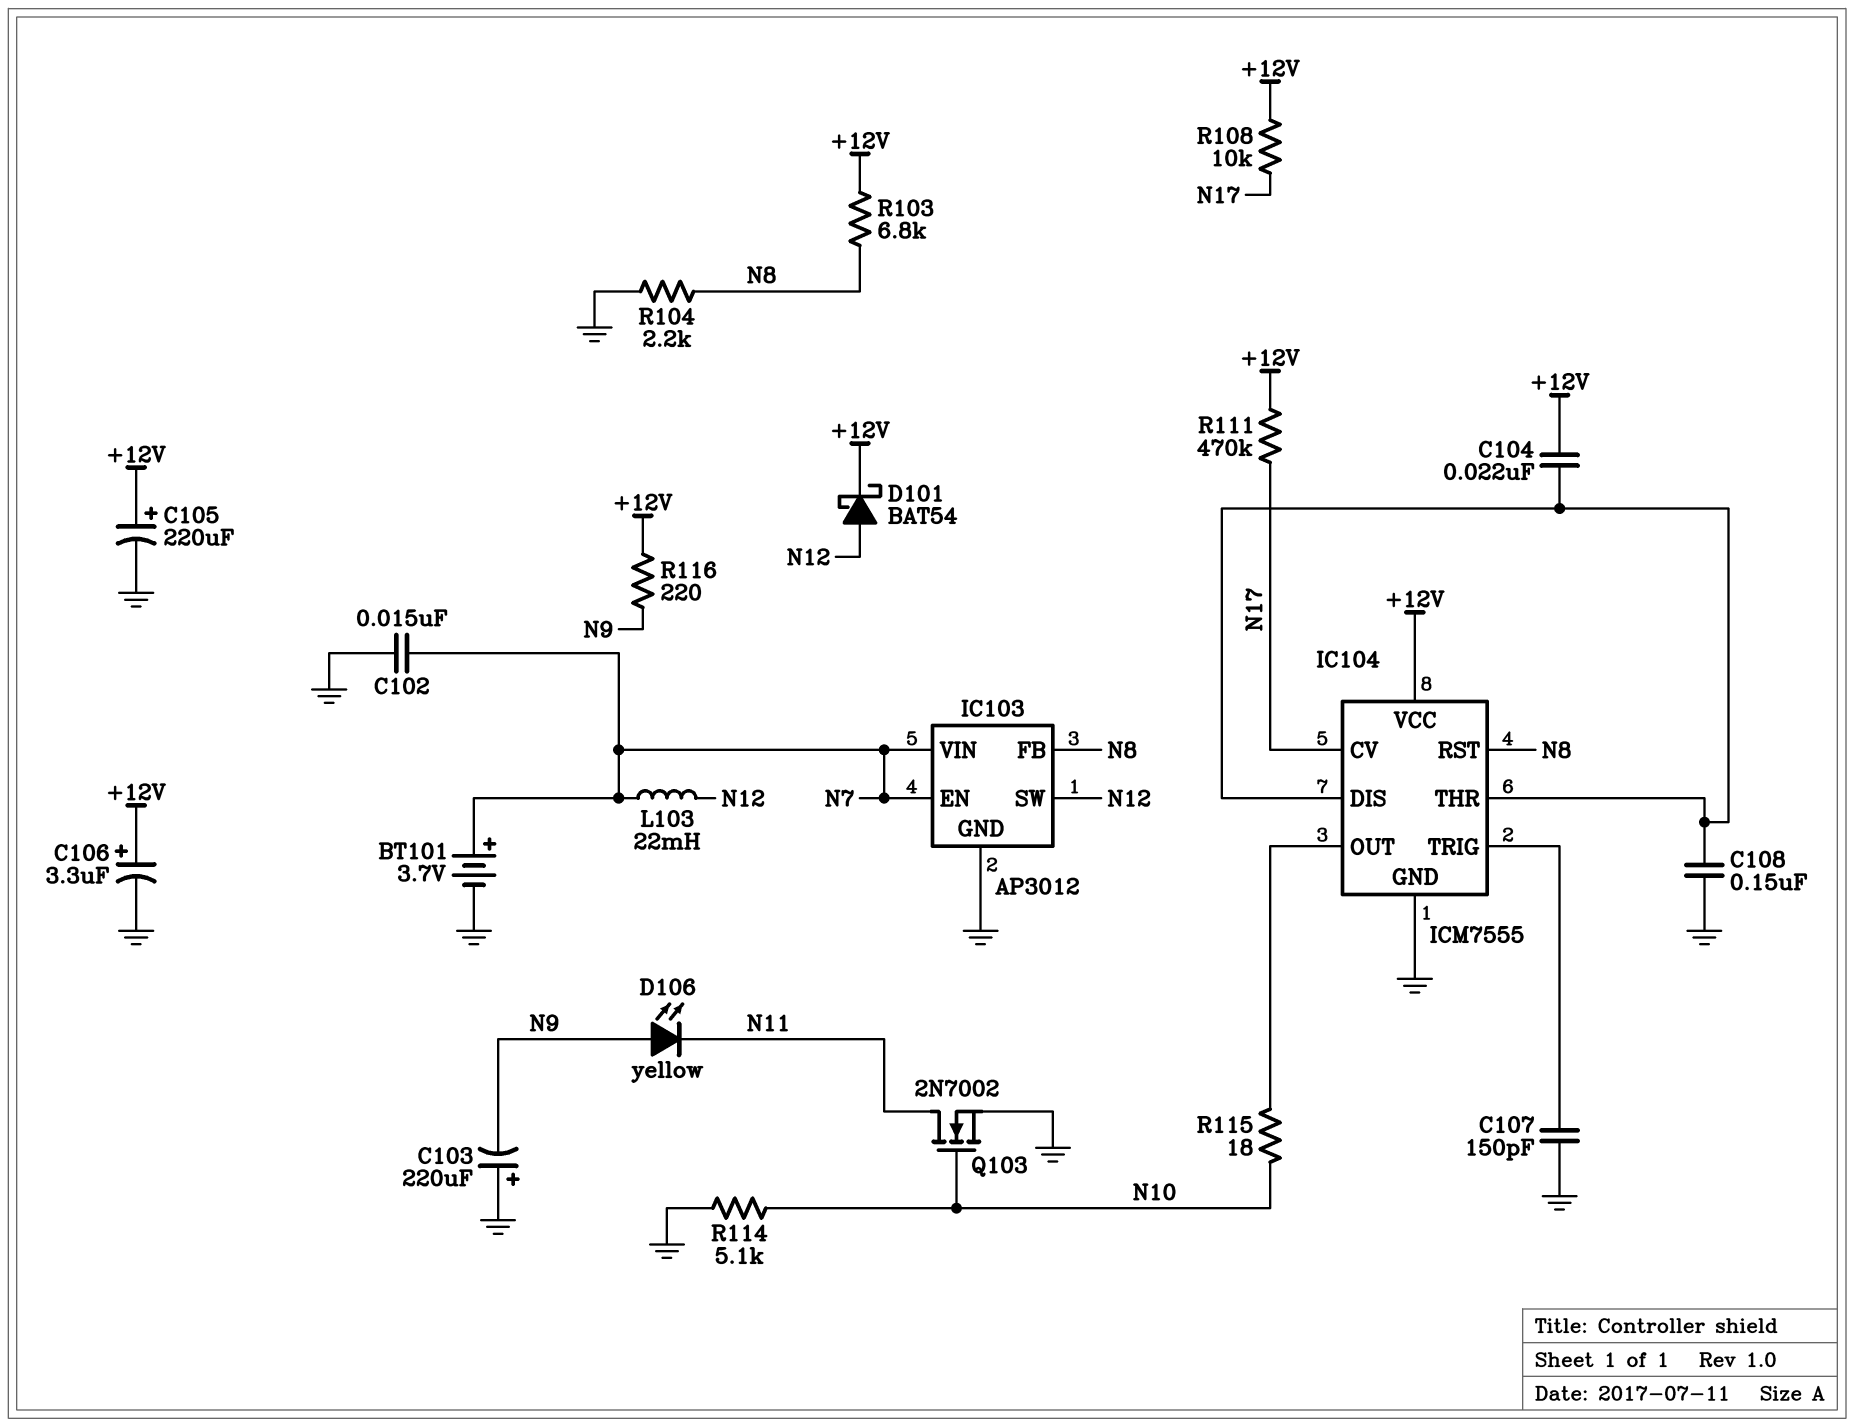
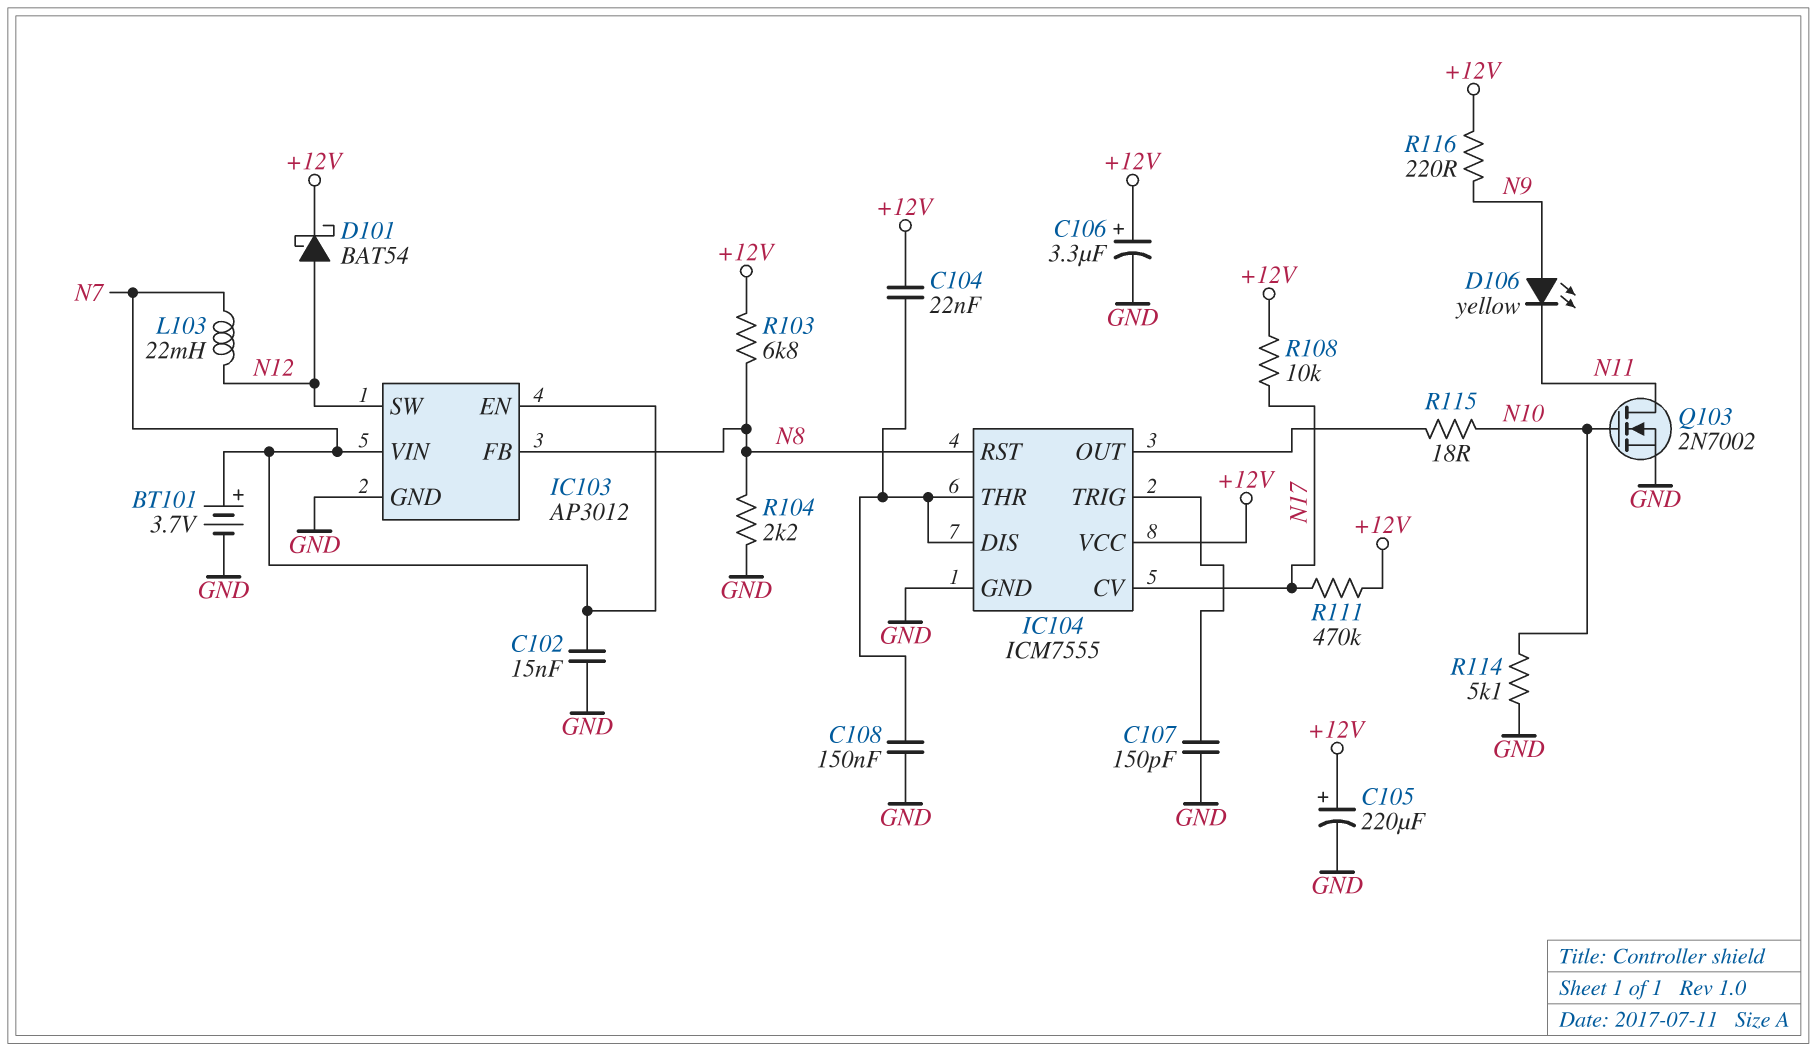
C103: 220uF (plus GND, minus N9) -> none

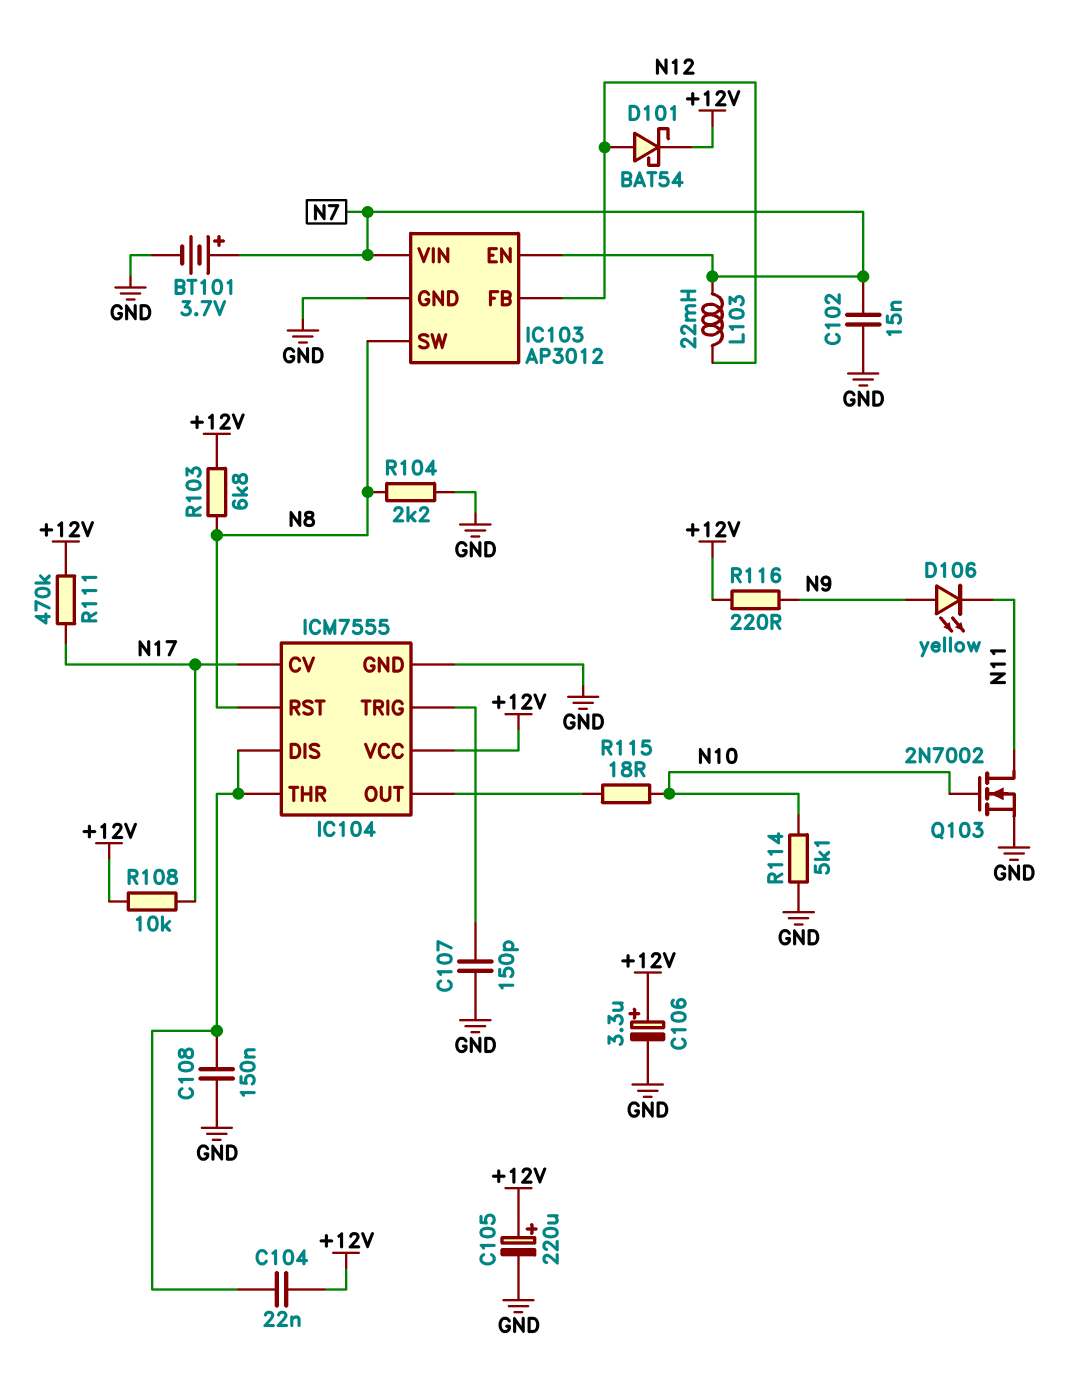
IC103 pin FB: N8 -> N12
IC103 pin SW: N12 -> N8

